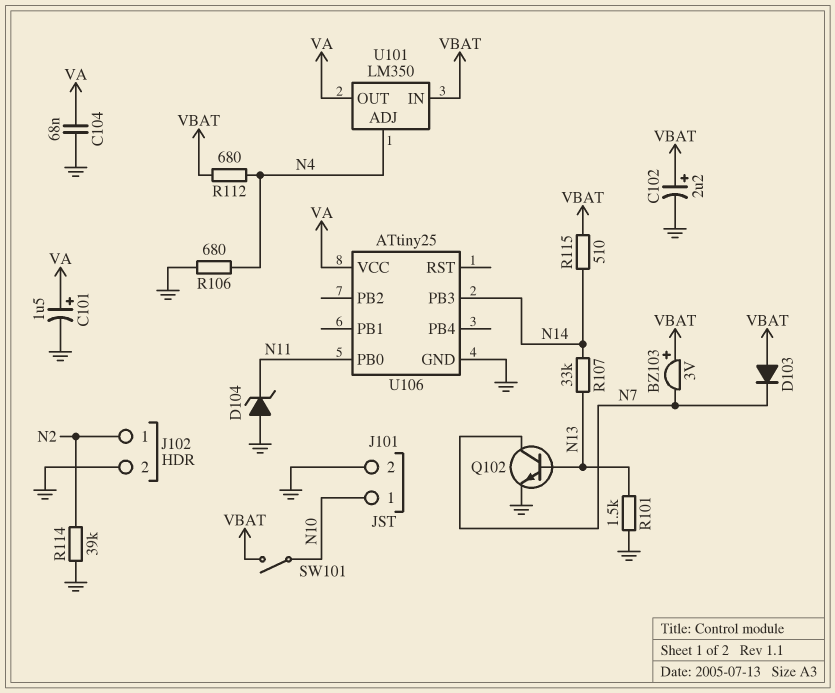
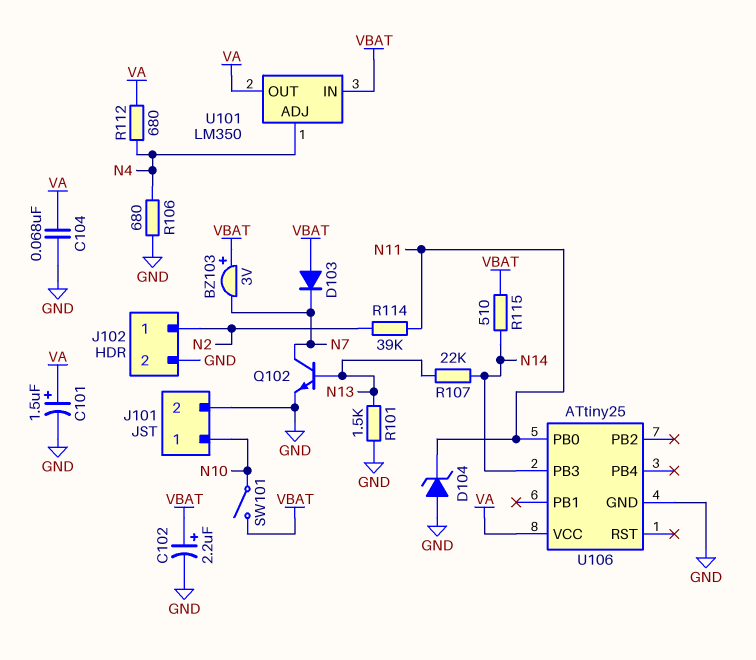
R107: 33k (N13, N14) -> 22k (N13, N14)
R112: 680 (N4, VBAT) -> 680 (N4, VA)
R114: 39k (GND, N2) -> 39k (N2, N11)

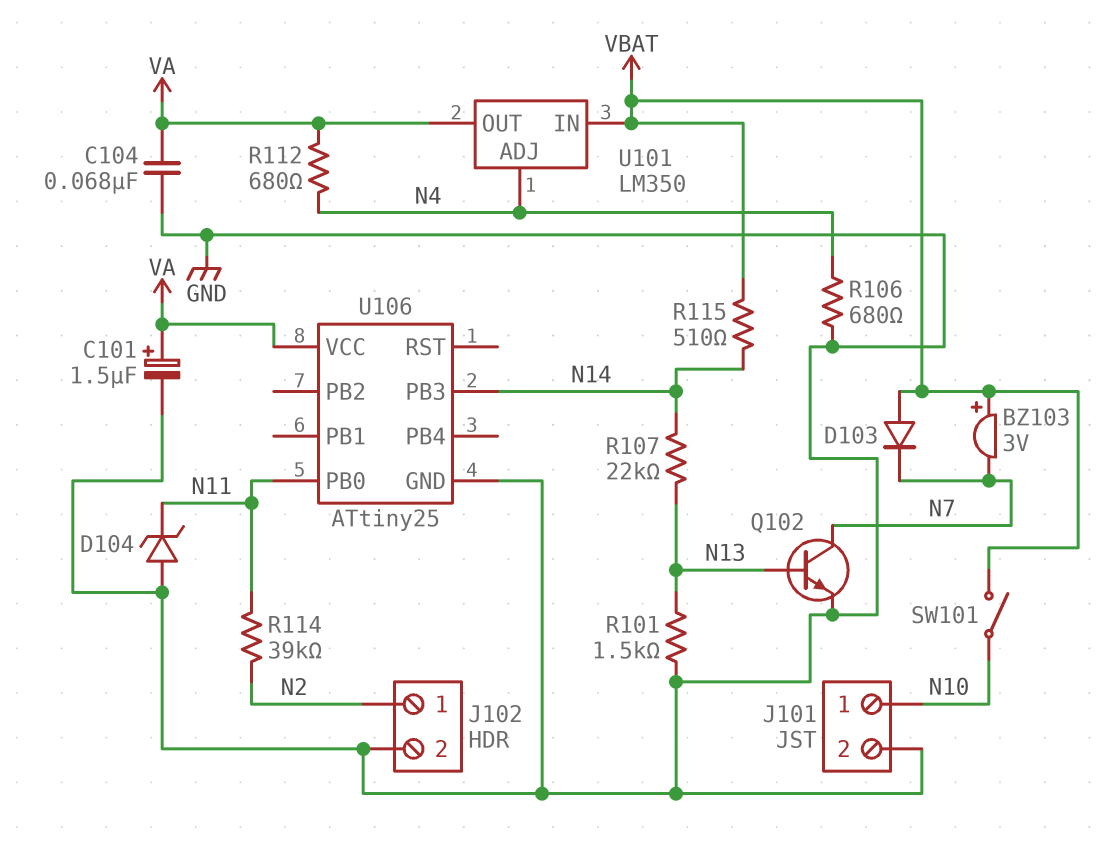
C102: 2.2uF (plus VBAT, minus GND) -> none

